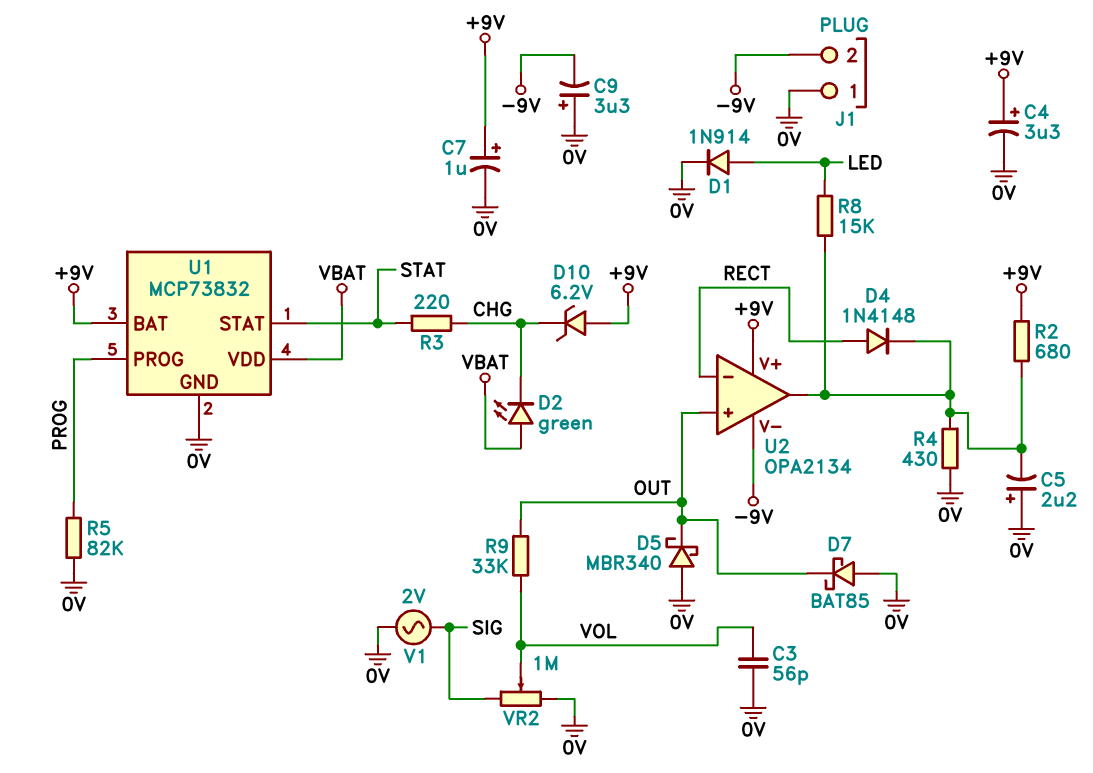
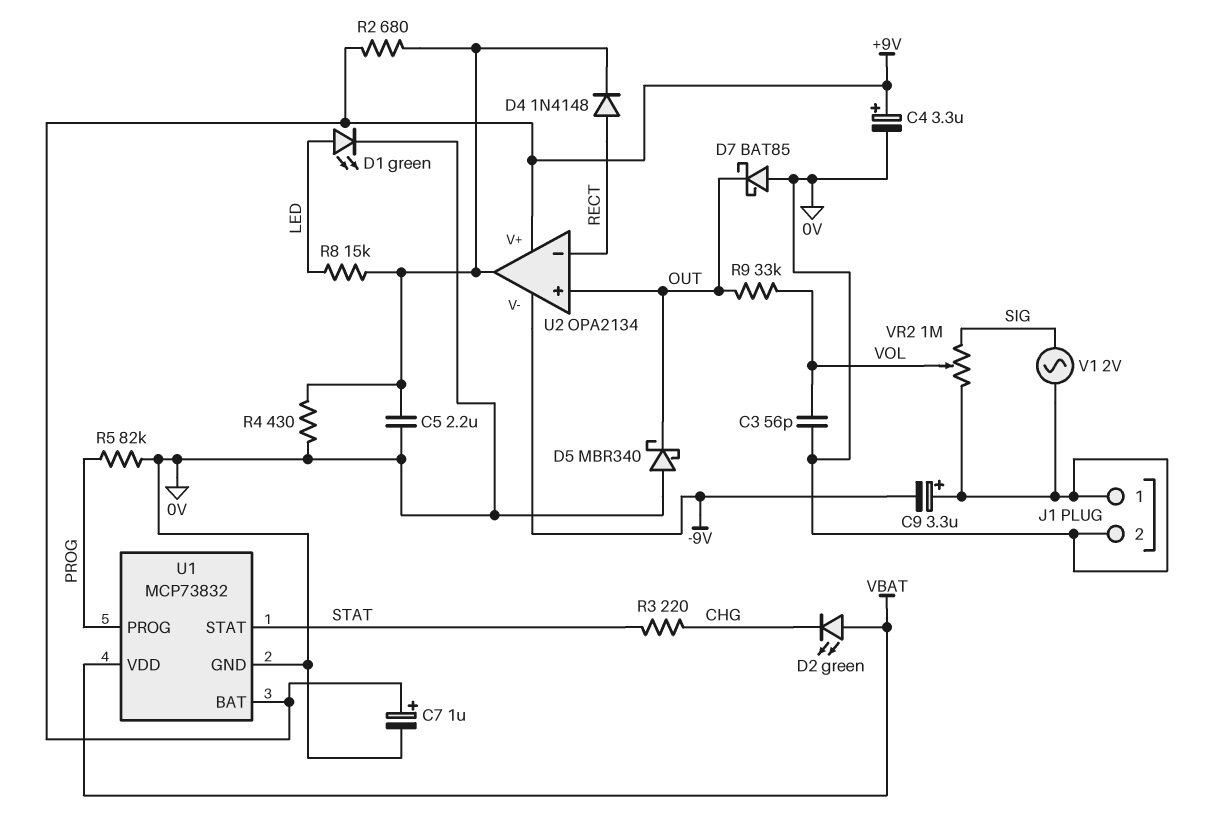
C5: 2.2uF (plus 0V, minus U2/out) -> 2.2uF (0V, U2/out)
D1: diode 1N914 (A LED, K 0V) -> LED green (A LED, K 0V)
D10: zener 6.2V (A +9V, K CHG) -> none
J1 pin 2: -9V -> 0V

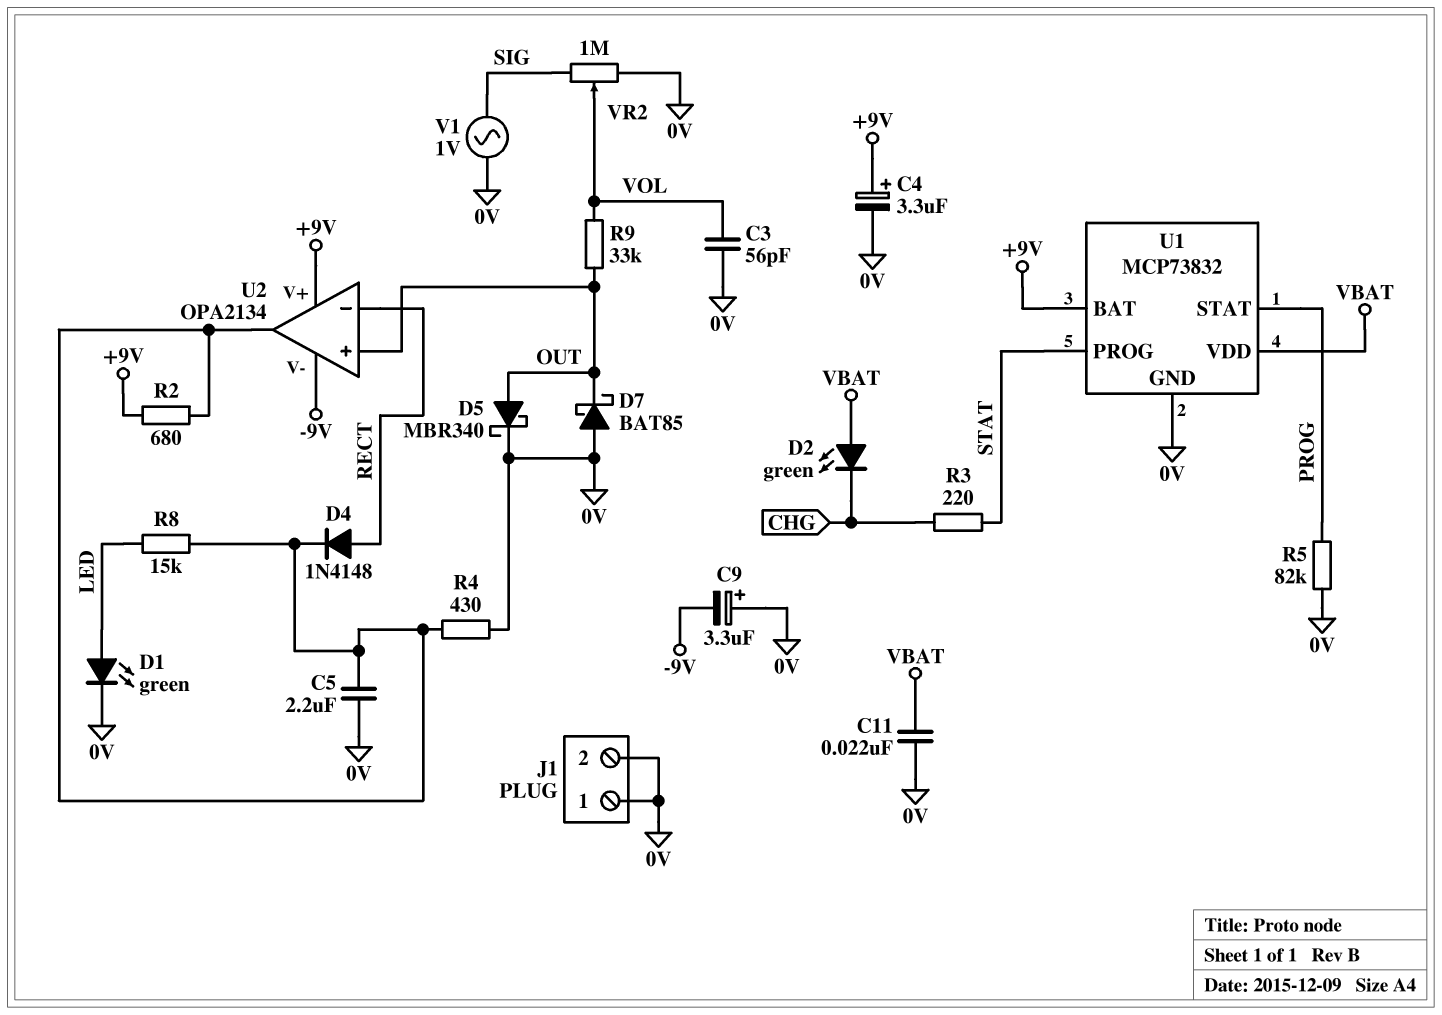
C7: 1uF (plus +9V, minus 0V) -> none
C11: none -> 22nF (0V, VBAT)
D5: schottky MBR340 (A 0V, K OUT) -> schottky MBR340 (A OUT, K 0V)
U1 pin PROG: PROG -> STAT
U1 pin STAT: STAT -> PROG
V1: AC 2V (0V, SIG) -> AC 1V (0V, SIG)

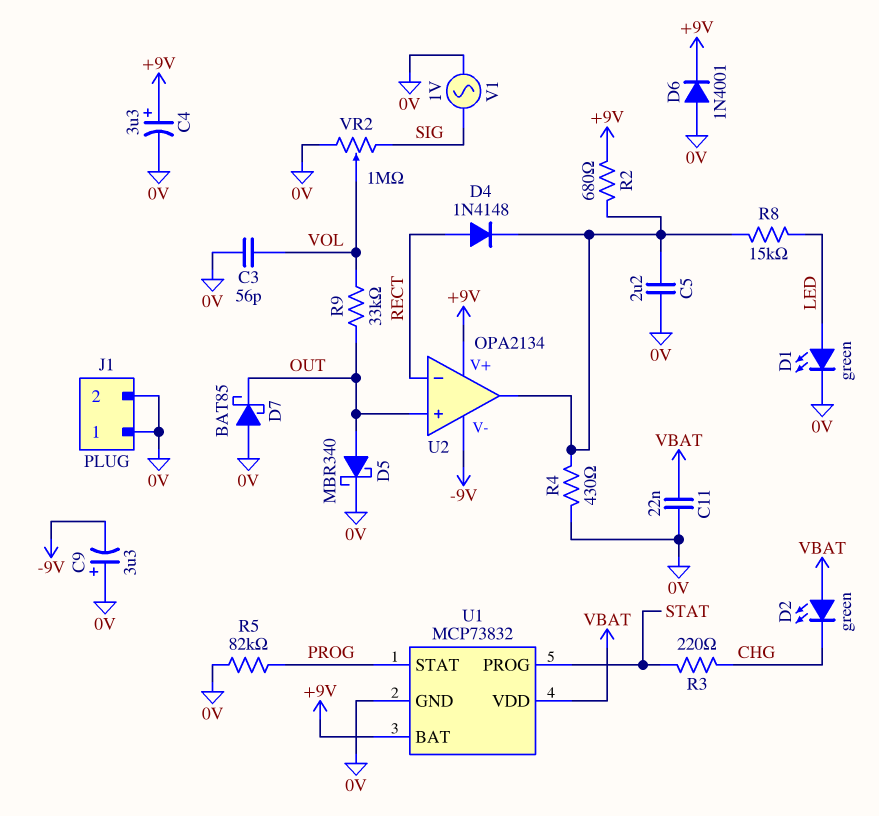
D6: none -> diode 1N4001 (A 0V, K +9V)

